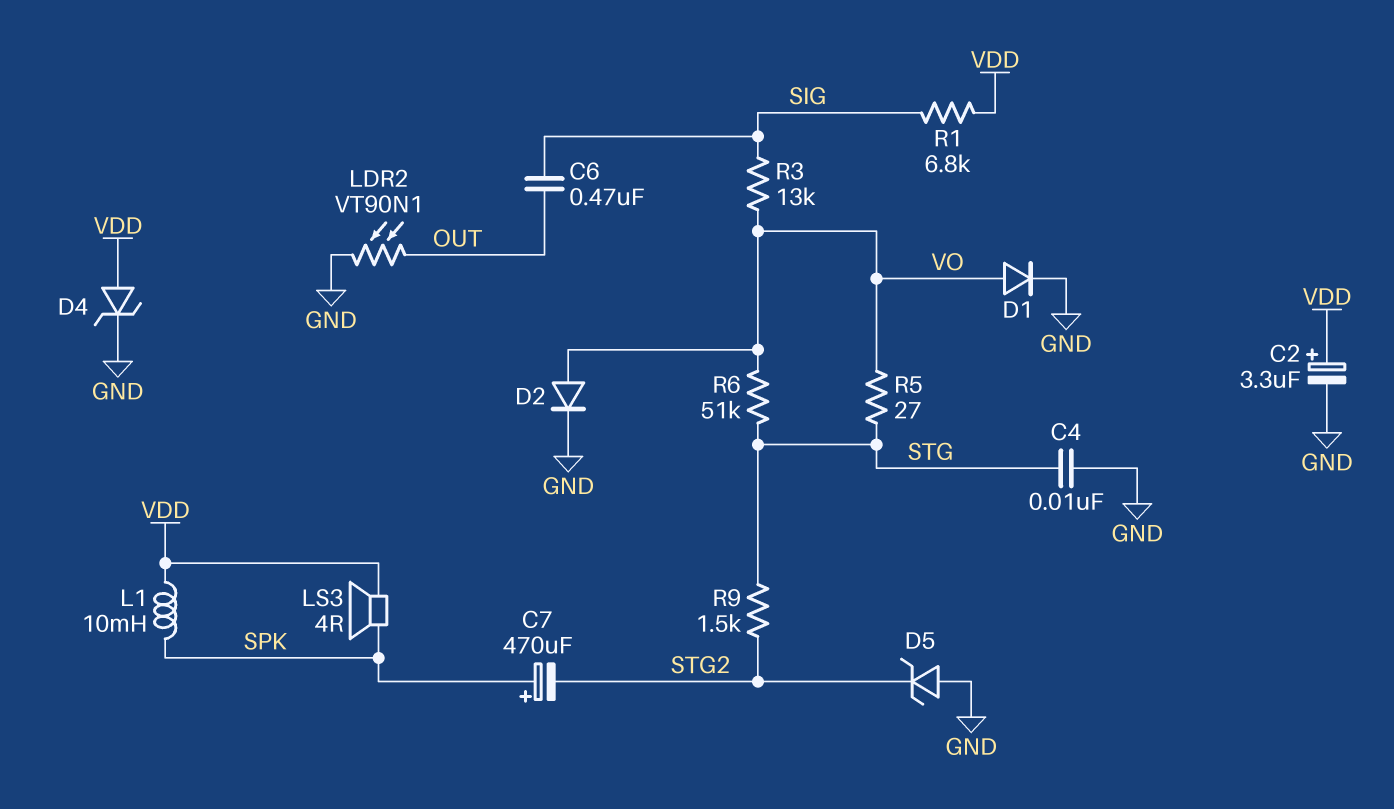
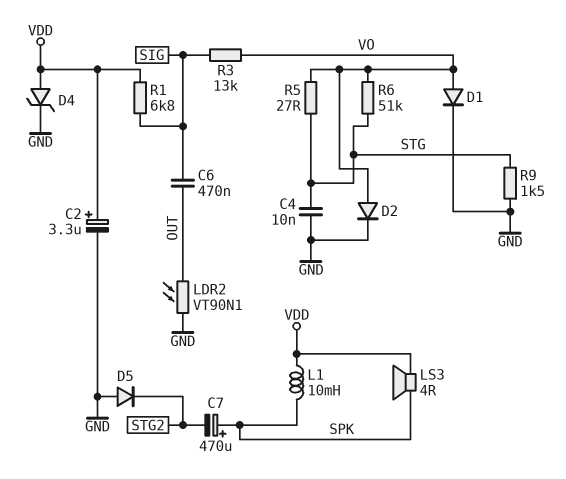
D5: zener (A GND, K STG2) -> diode (A GND, K STG2)
R9: 1.5k (STG, STG2) -> 1.5k (GND, STG)

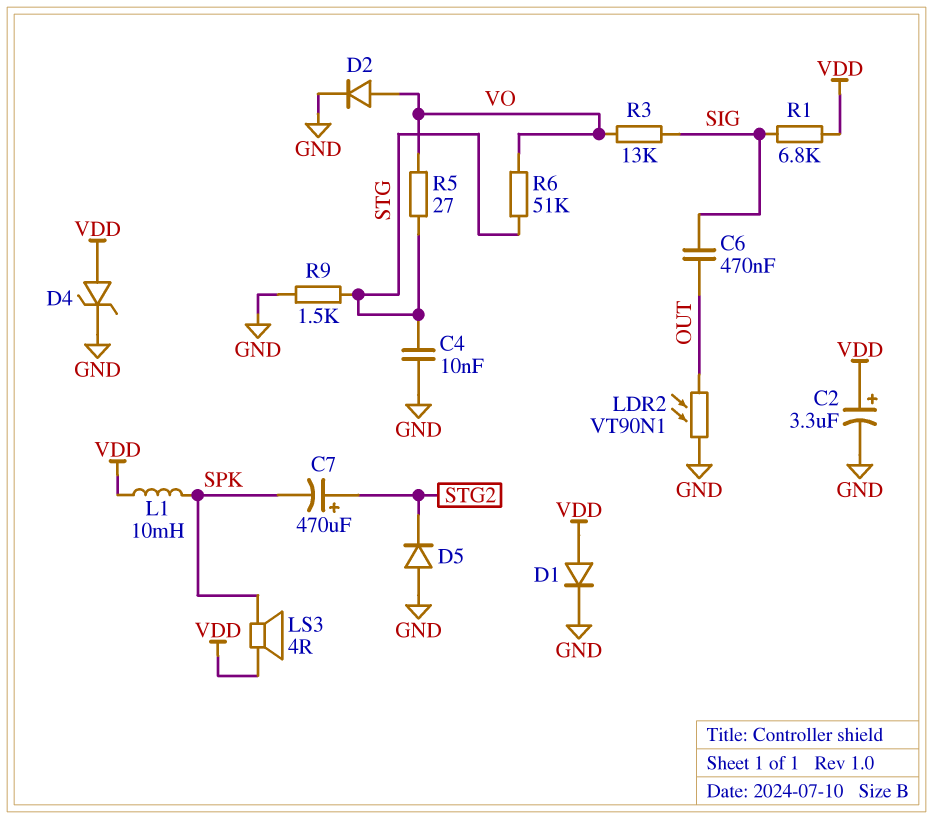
C7: 470uF (plus SPK, minus STG2) -> 470uF (plus STG2, minus SPK)
D1: diode (A VO, K GND) -> diode (A VDD, K GND)

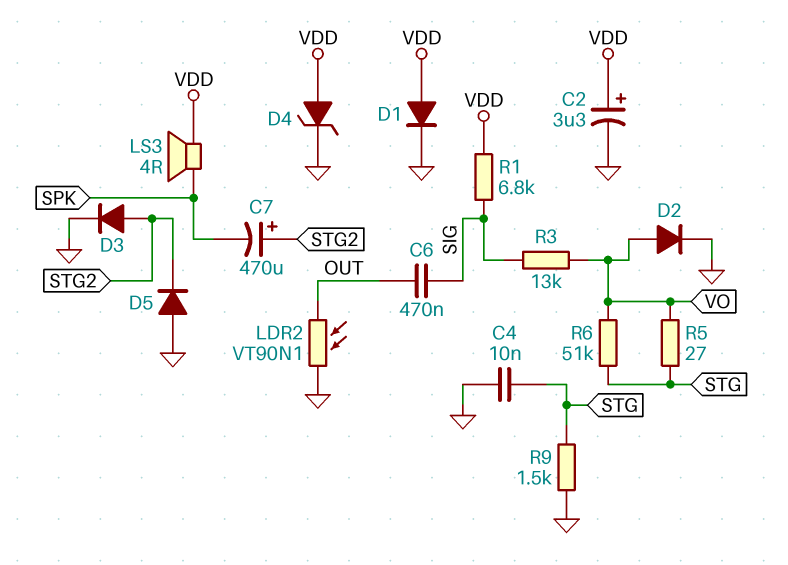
D3: none -> diode (A STG2, K GND)
L1: 10mH (SPK, VDD) -> none

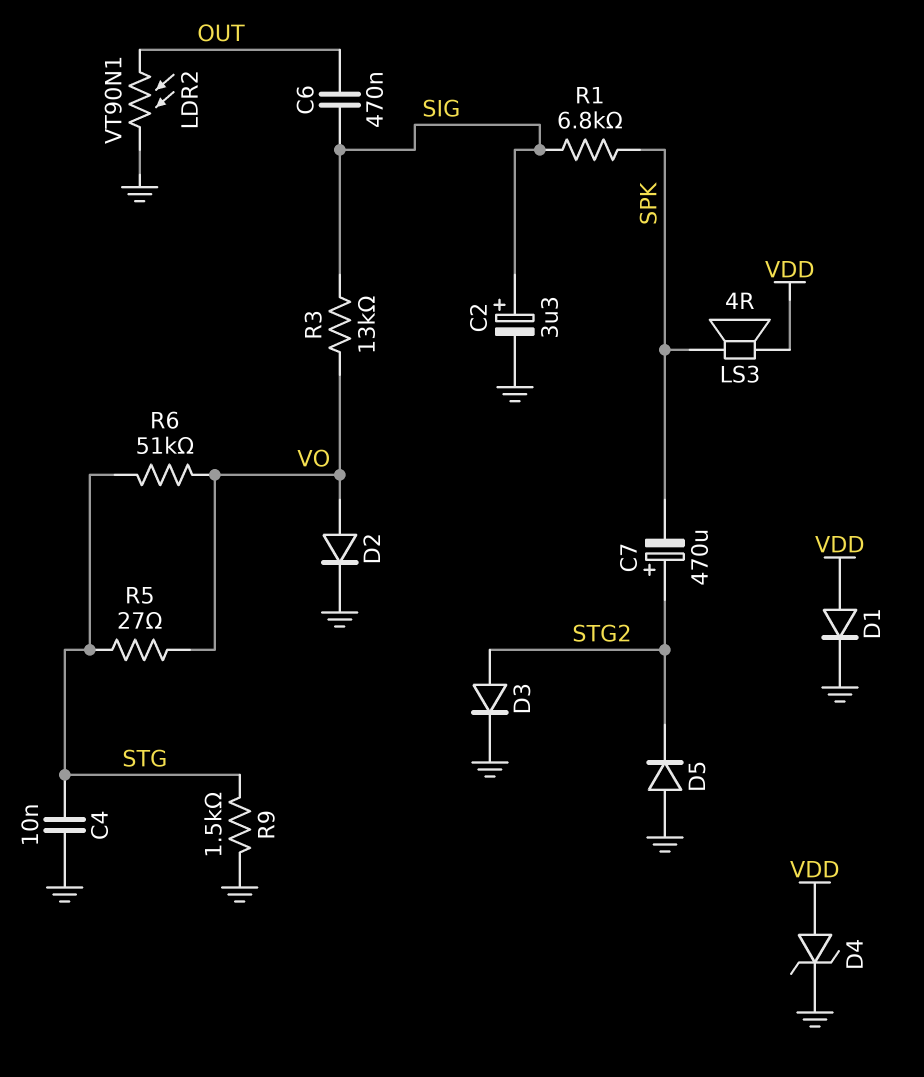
C2: 3.3uF (plus VDD, minus GND) -> 3.3uF (plus SIG, minus GND)
R1: 6.8k (SIG, VDD) -> 6.8k (SIG, SPK)

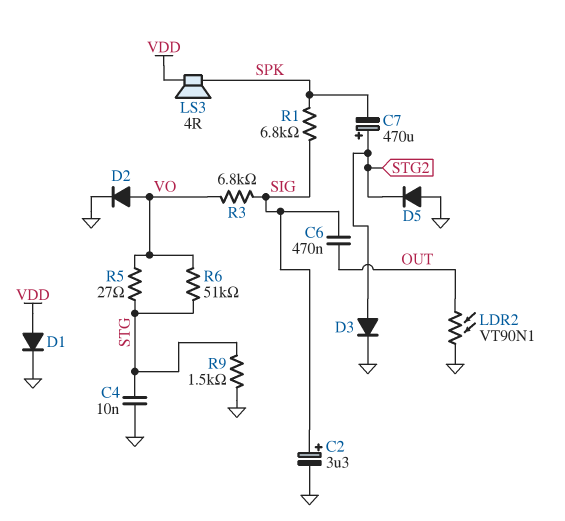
D4: zener (A VDD, K GND) -> none
R3: 13k (SIG, VO) -> 6.8k (SIG, VO)

